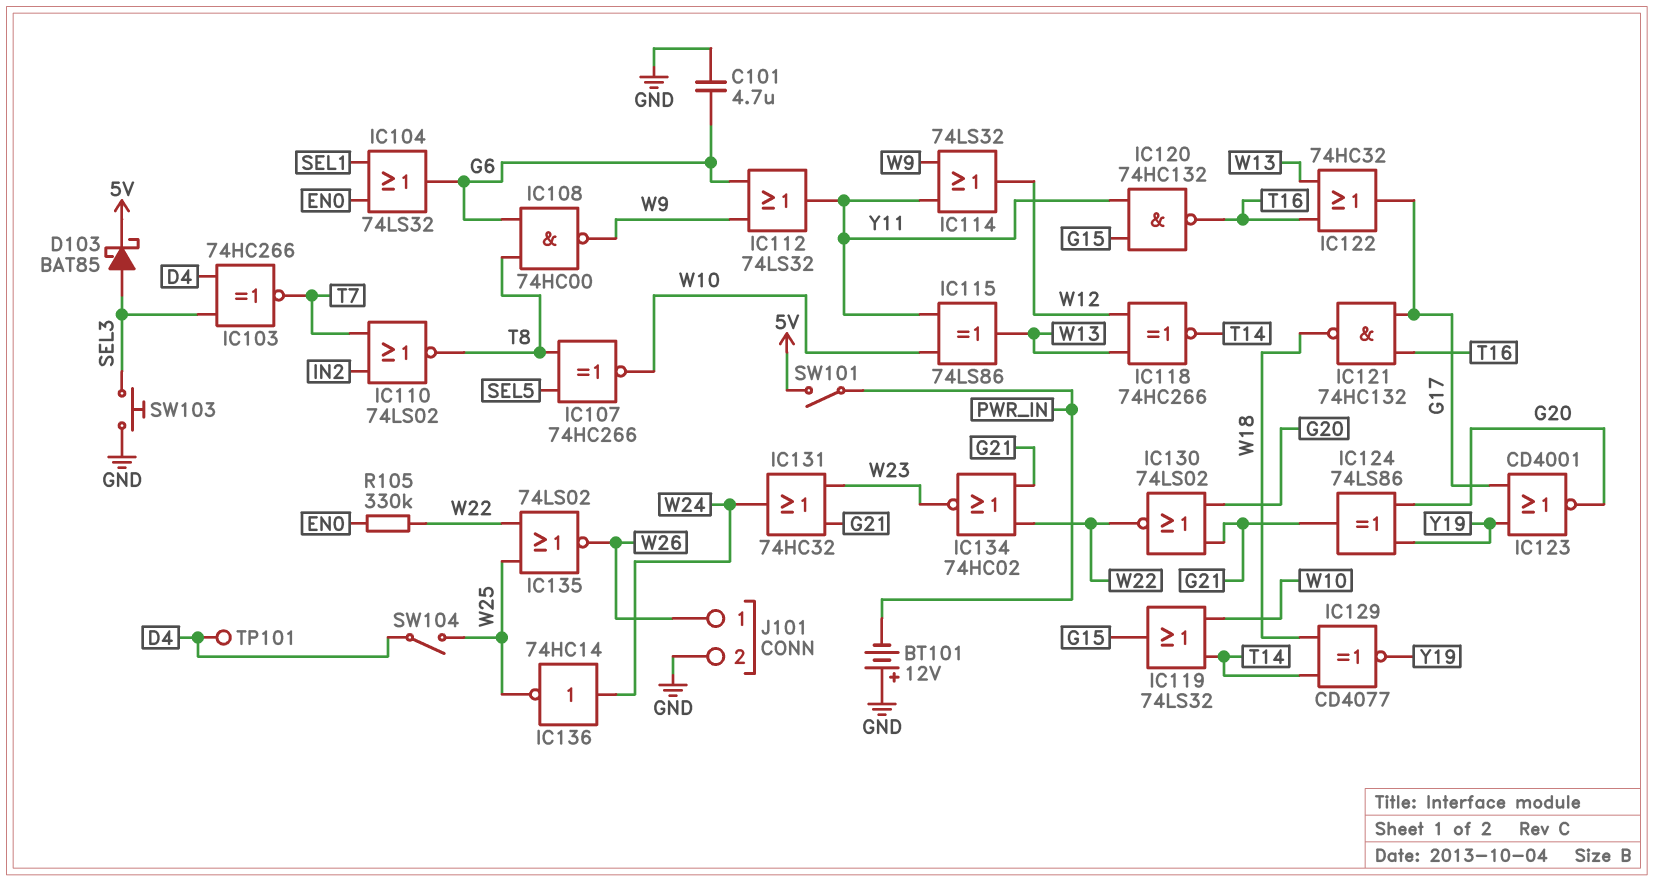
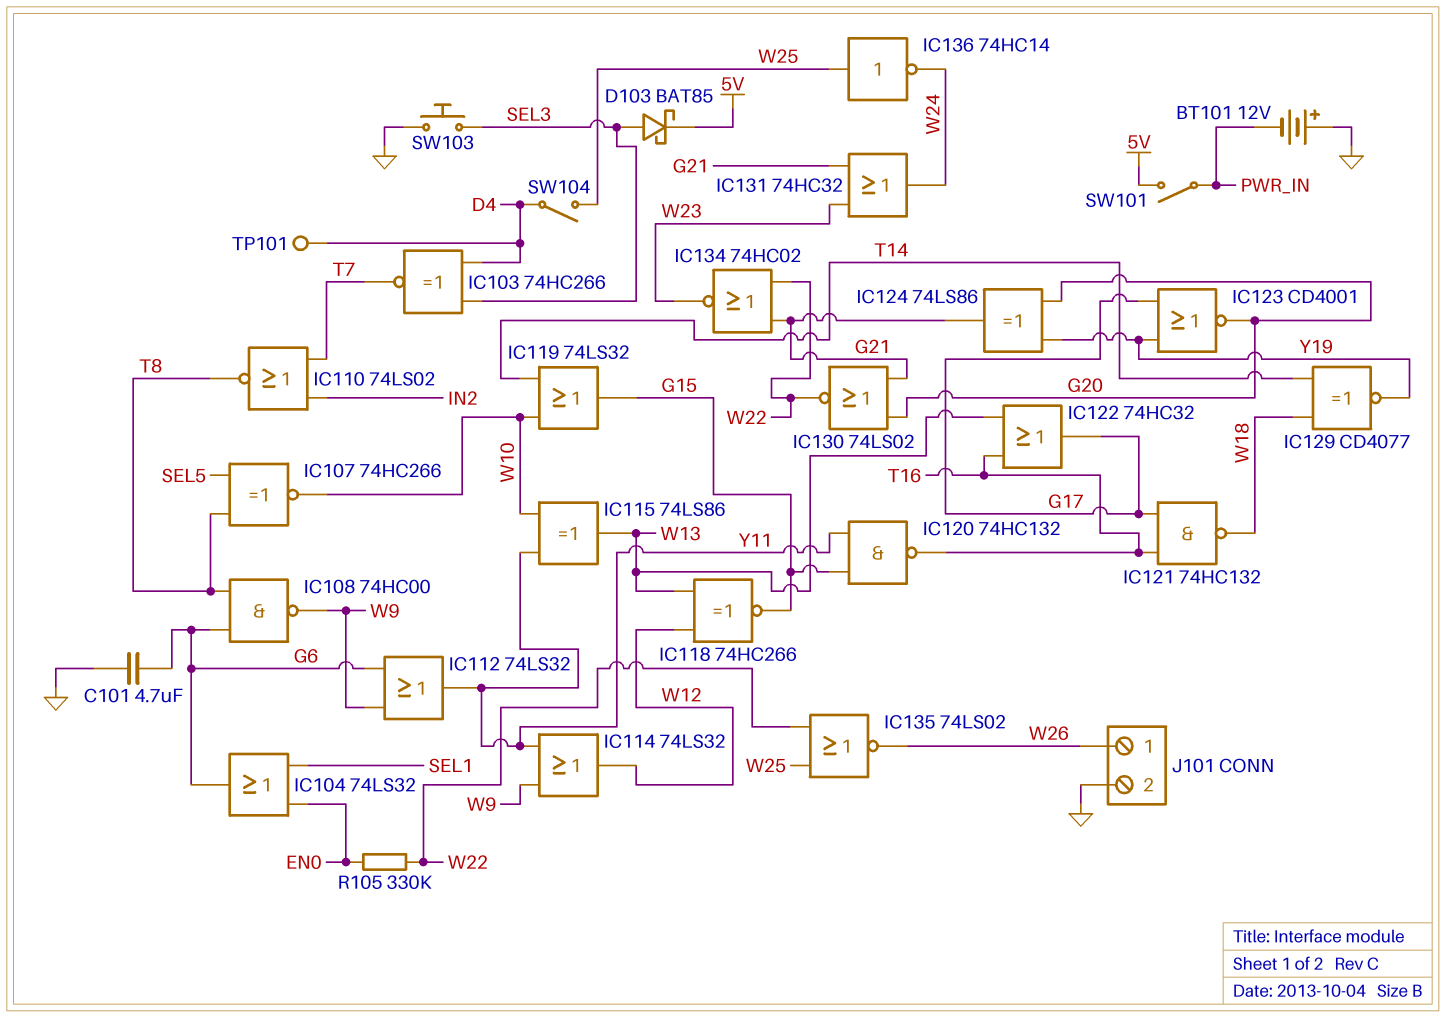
IC118: XNOR 74HC266 (in W12, in W13, out T14) -> XNOR 74HC266 (in W12, in W13, out G15)
IC136: NOT 74HC14 (in W24, out W25) -> NOT 74HC14 (in W25, out W24)

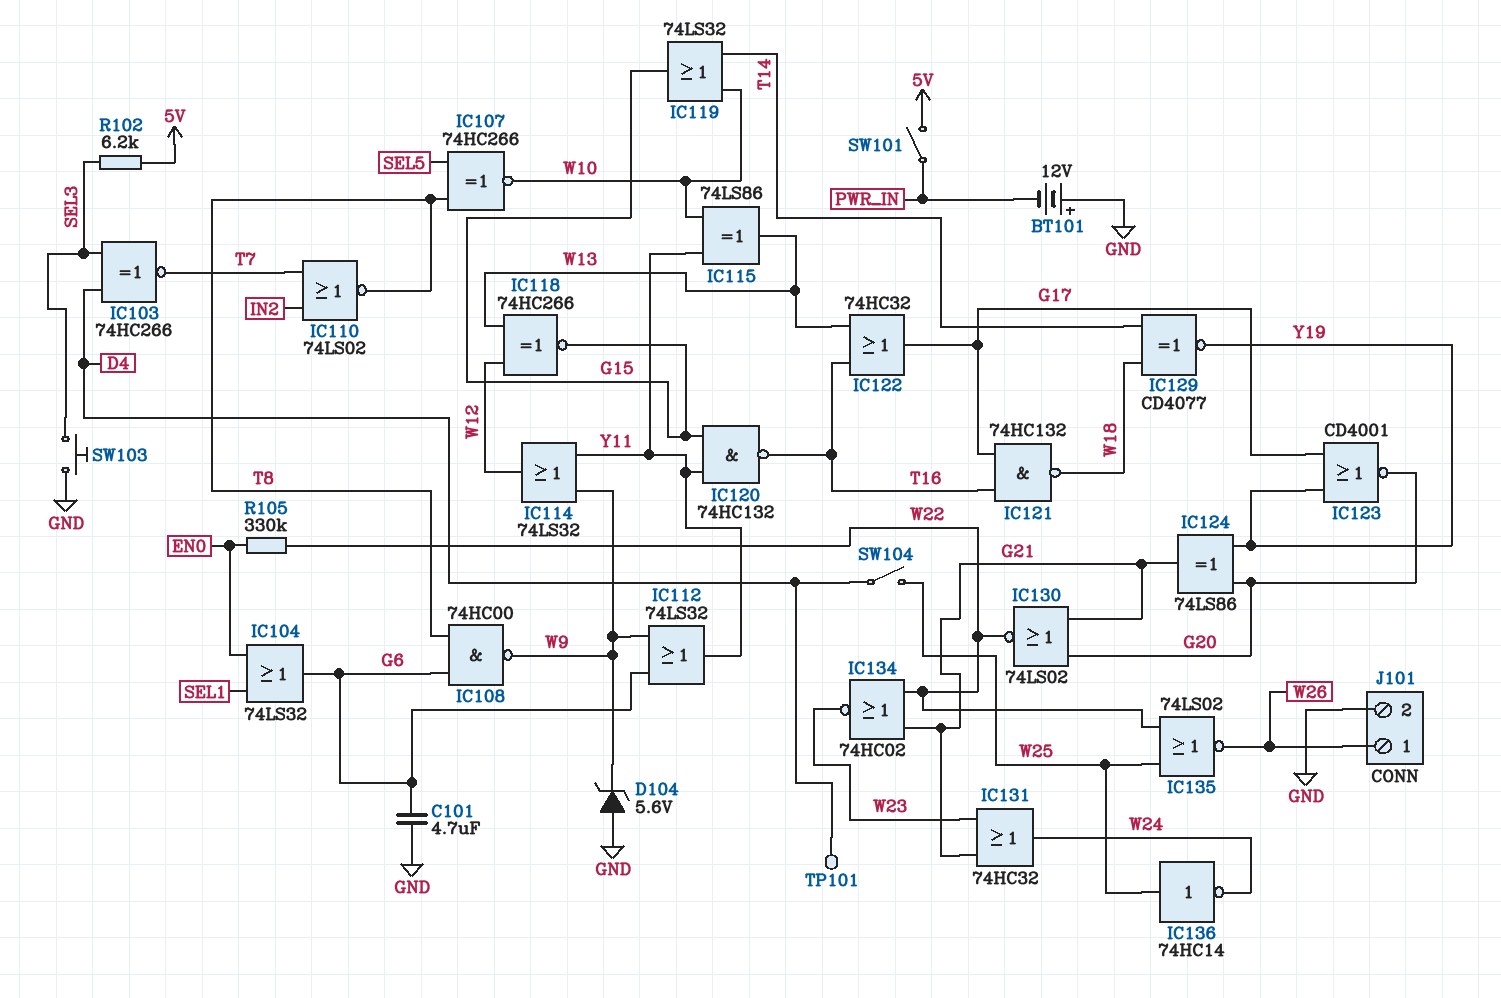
D103: schottky BAT85 (A SEL3, K 5V) -> none
D104: none -> zener 5.6V (A GND, K W9)
R102: none -> 6.2k (5V, SEL3)

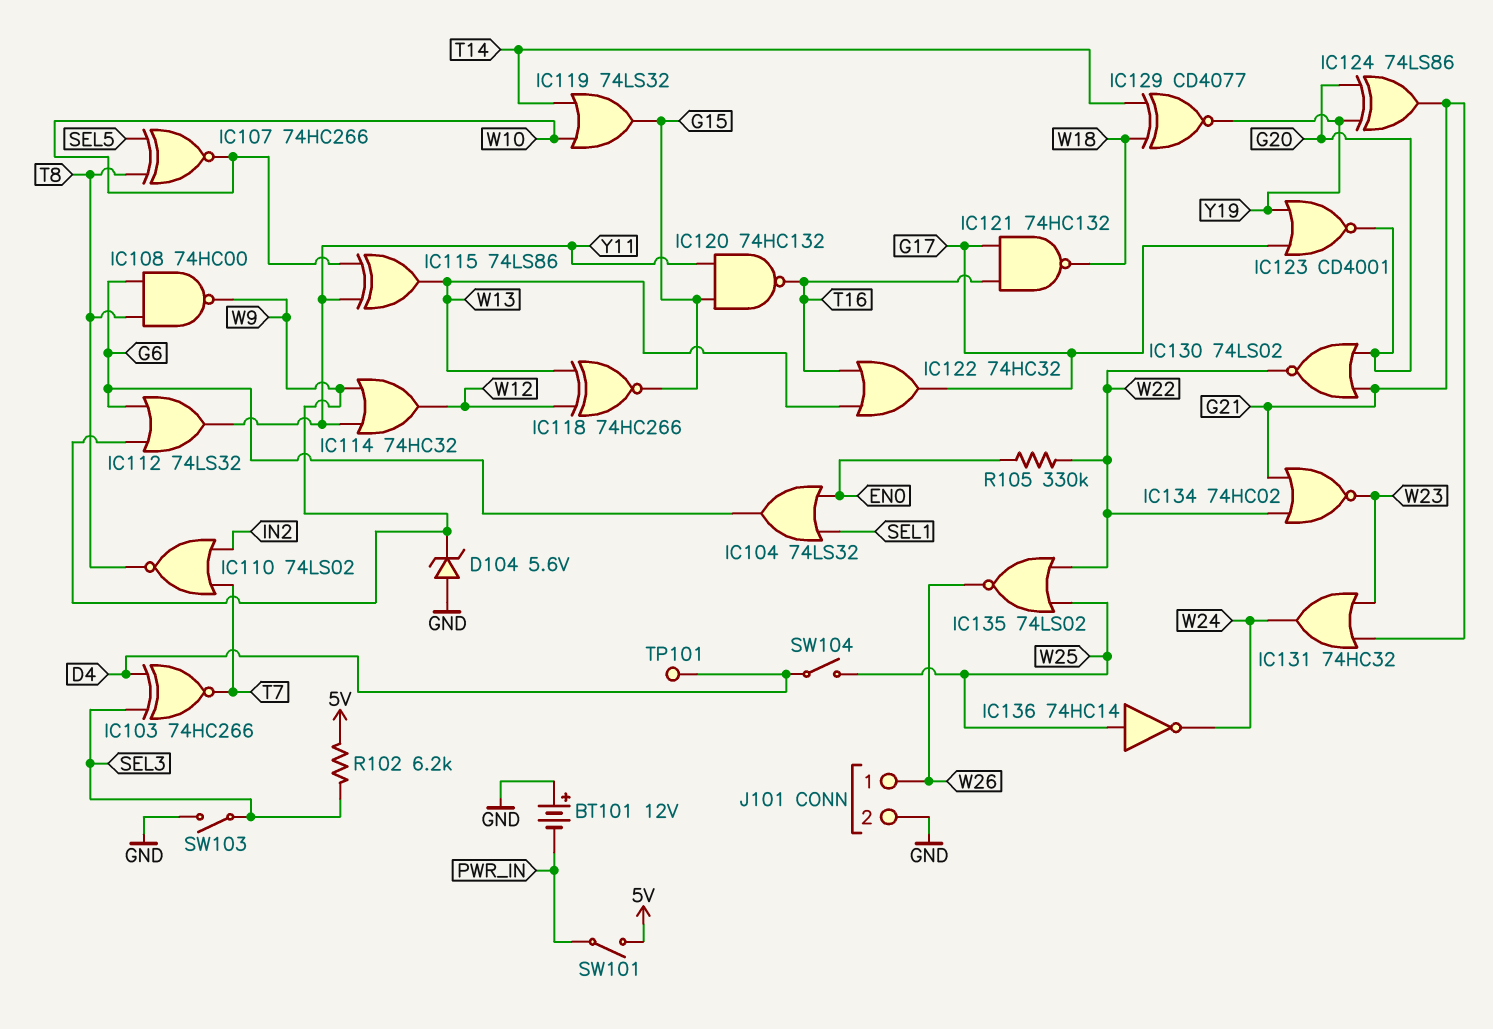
C101: 4.7uF (G6, GND) -> none
IC114: OR 74LS32 (in W9, in Y11, out W12) -> OR 74HC32 (in W9, in Y11, out W12)
SW103: button (GND, SEL3) -> switch (GND, SEL3)

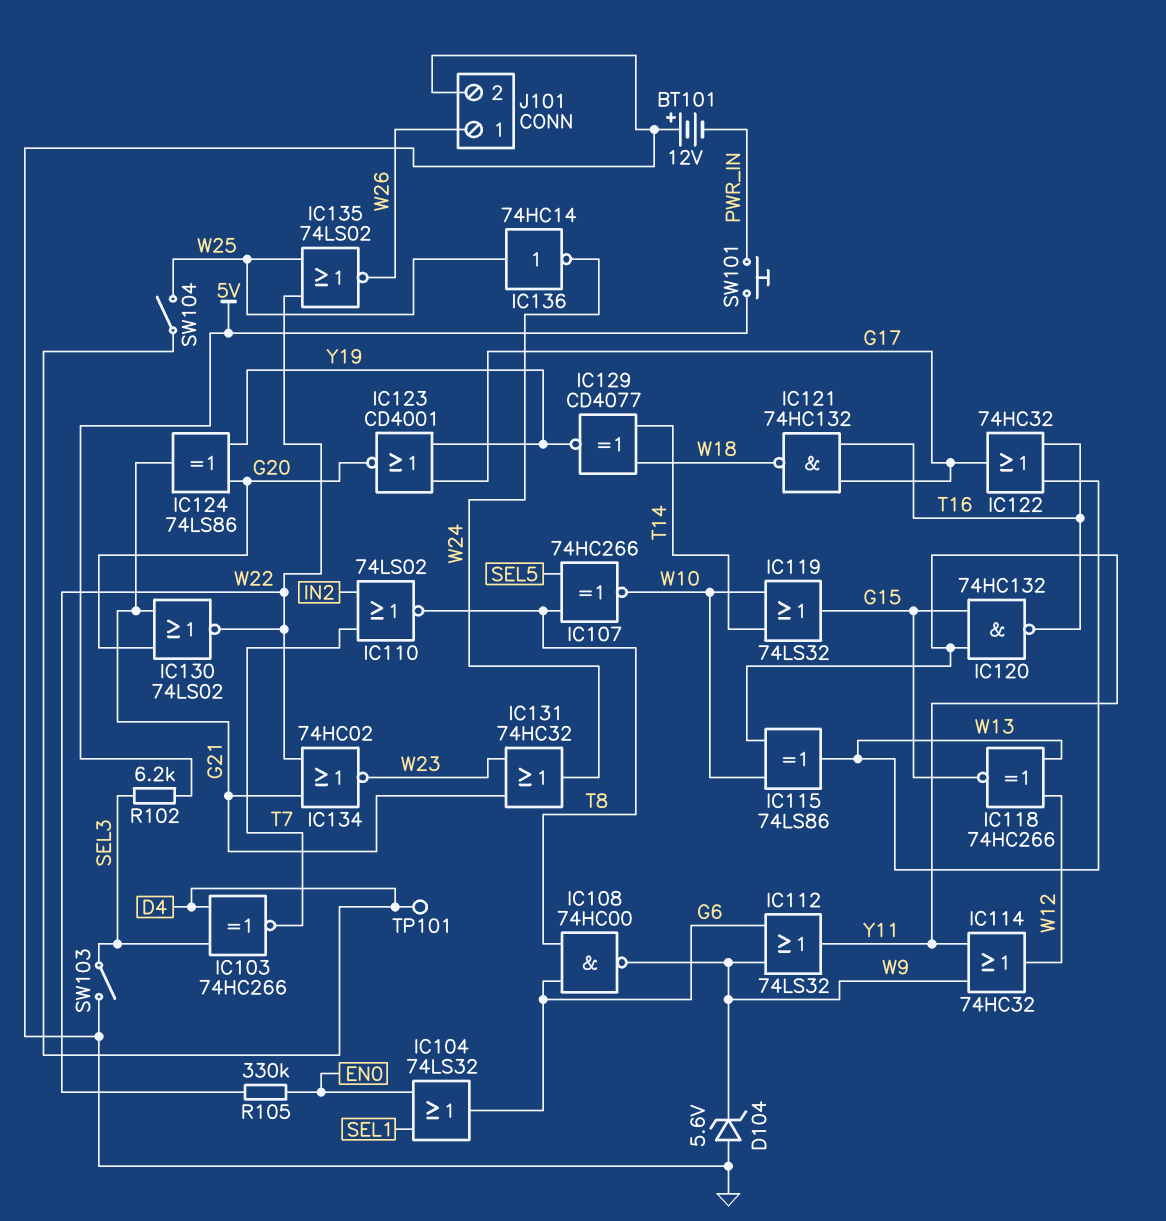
SW101: switch (5V, PWR_IN) -> button (5V, PWR_IN)

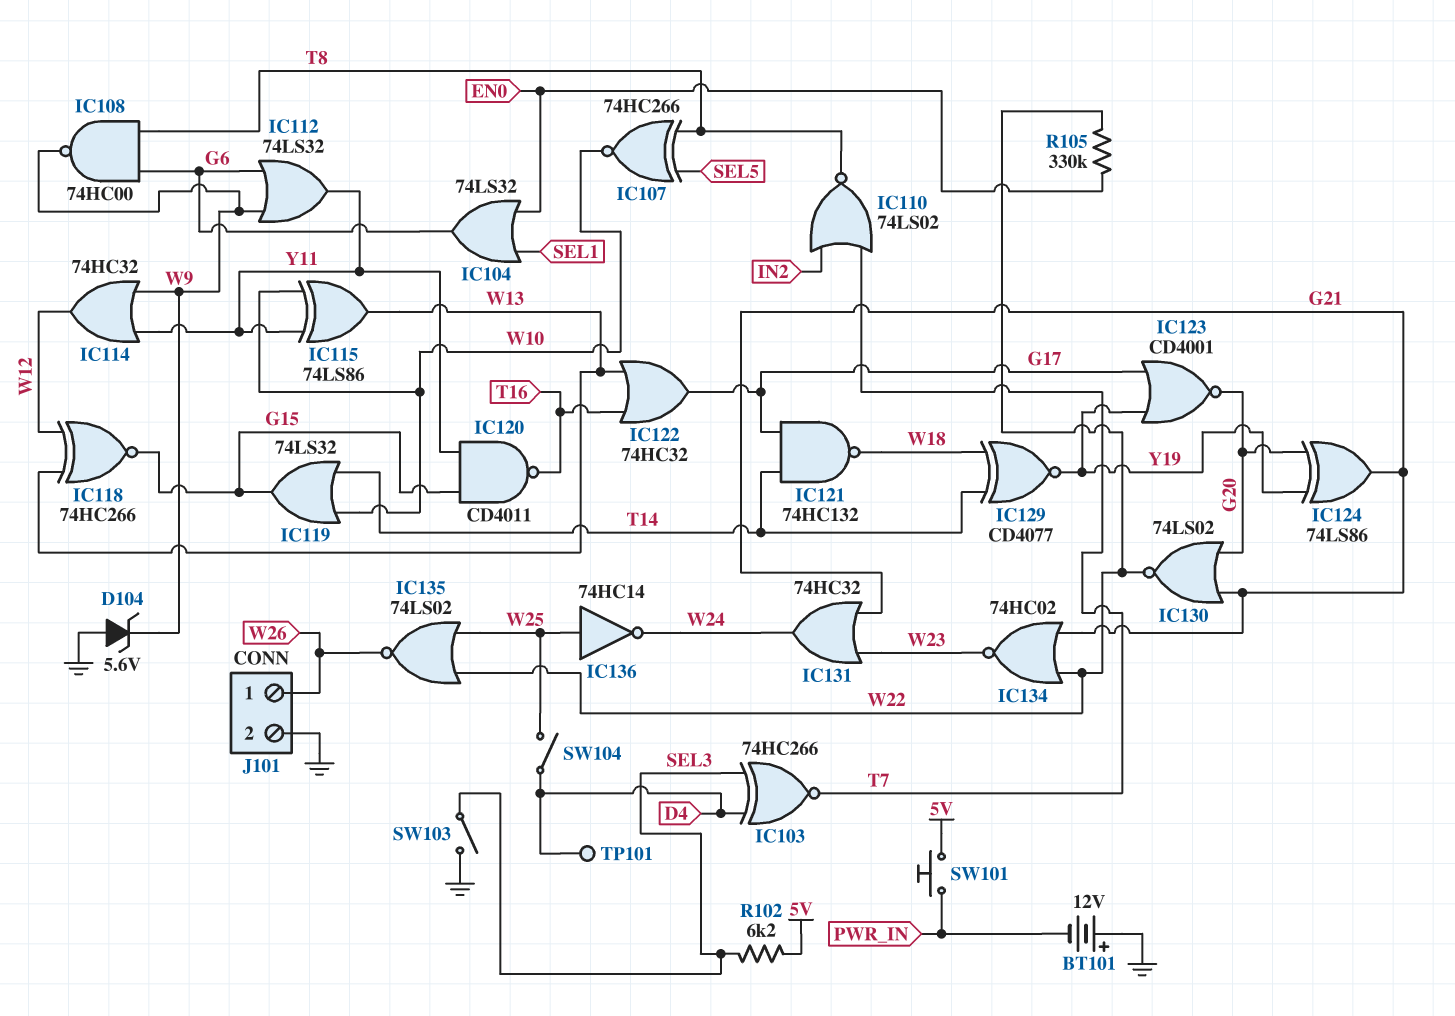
IC120: NAND 74HC132 (in G15, in Y11, out T16) -> NAND CD4011 (in G15, in Y11, out T16)
IC121: NAND 74HC132 (in G17, in T16, out W18) -> NAND 74HC132 (in G17, in T14, out W18)

